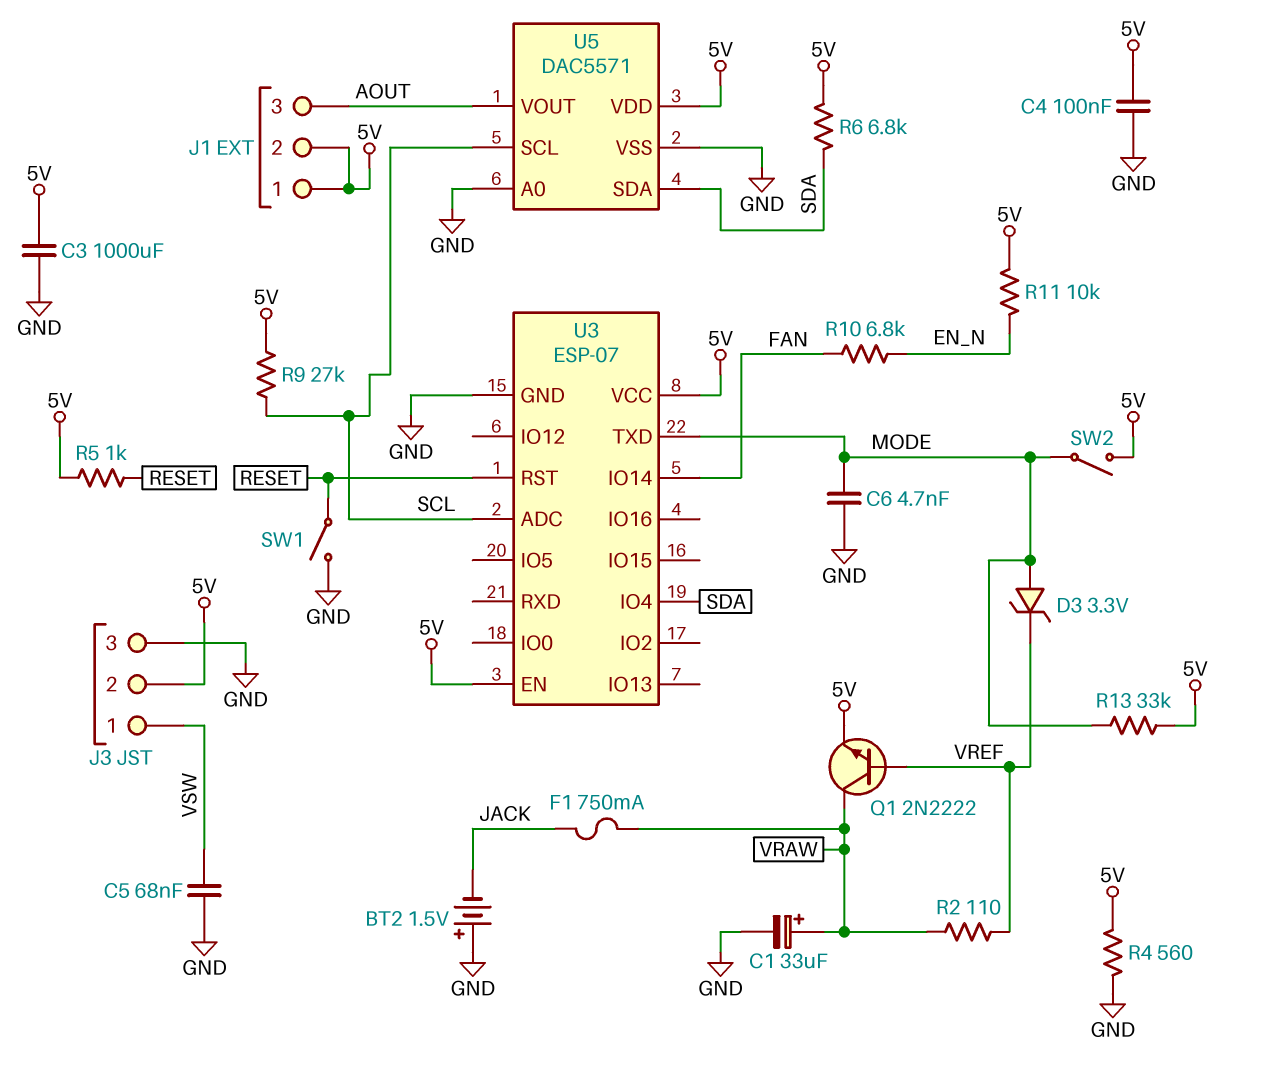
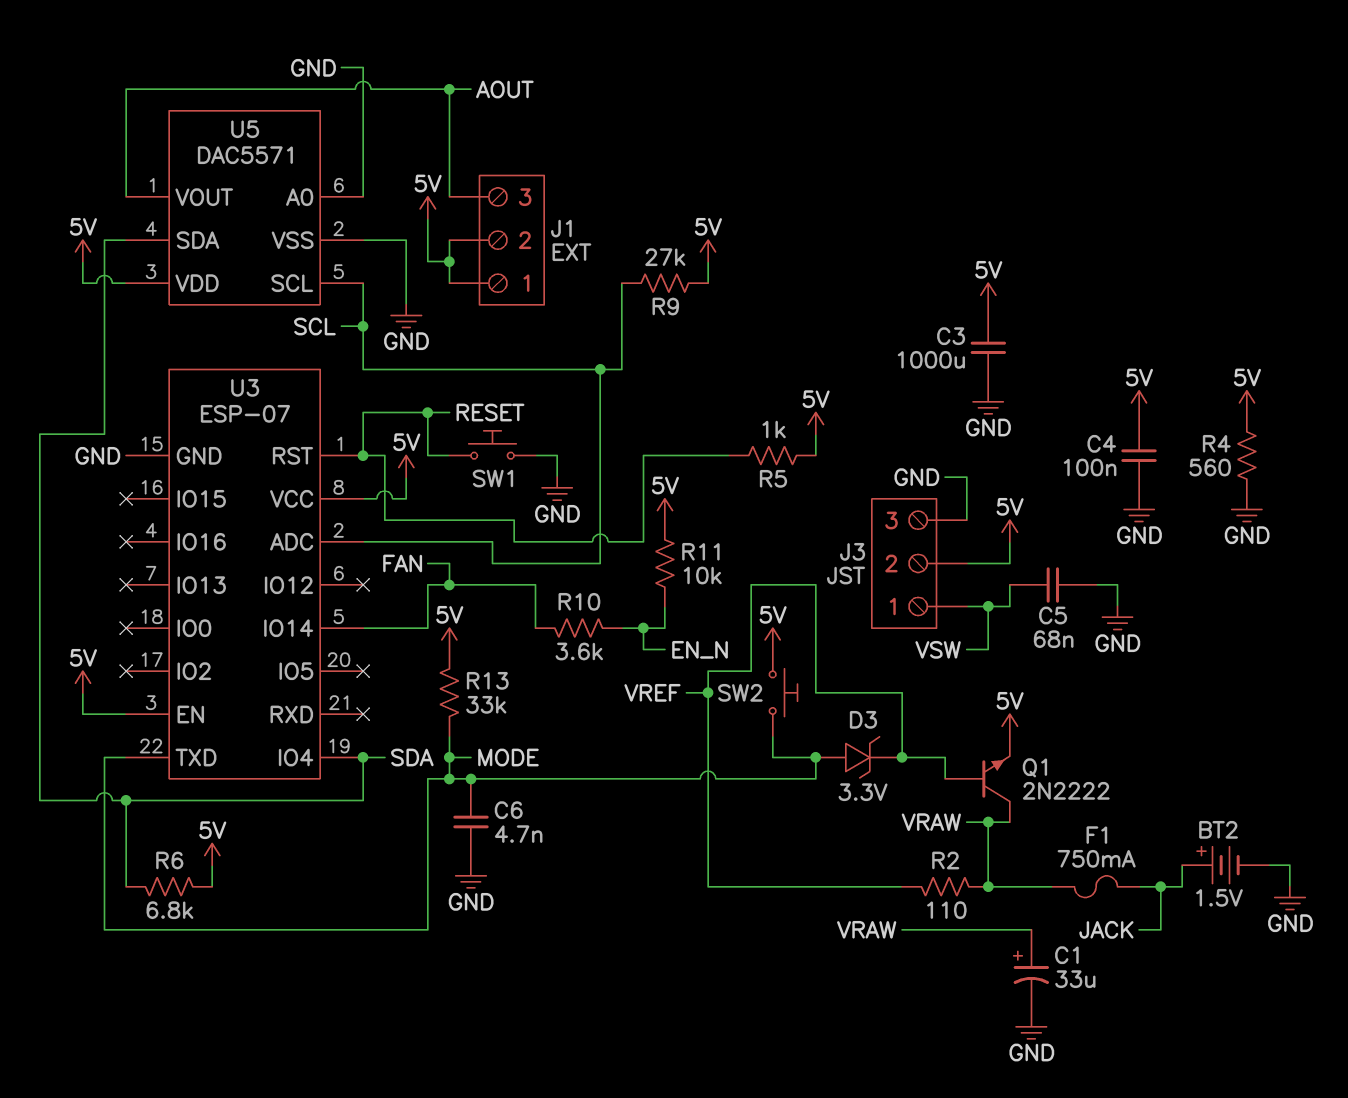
BT2: 1.5V (plus GND, minus JACK) -> 1.5V (plus JACK, minus GND)
R10: 6.8k (EN_N, FAN) -> 3.6k (EN_N, FAN)
SW1: switch (GND, RESET) -> button (GND, RESET)
SW2: switch (5V, MODE) -> button (5V, MODE)

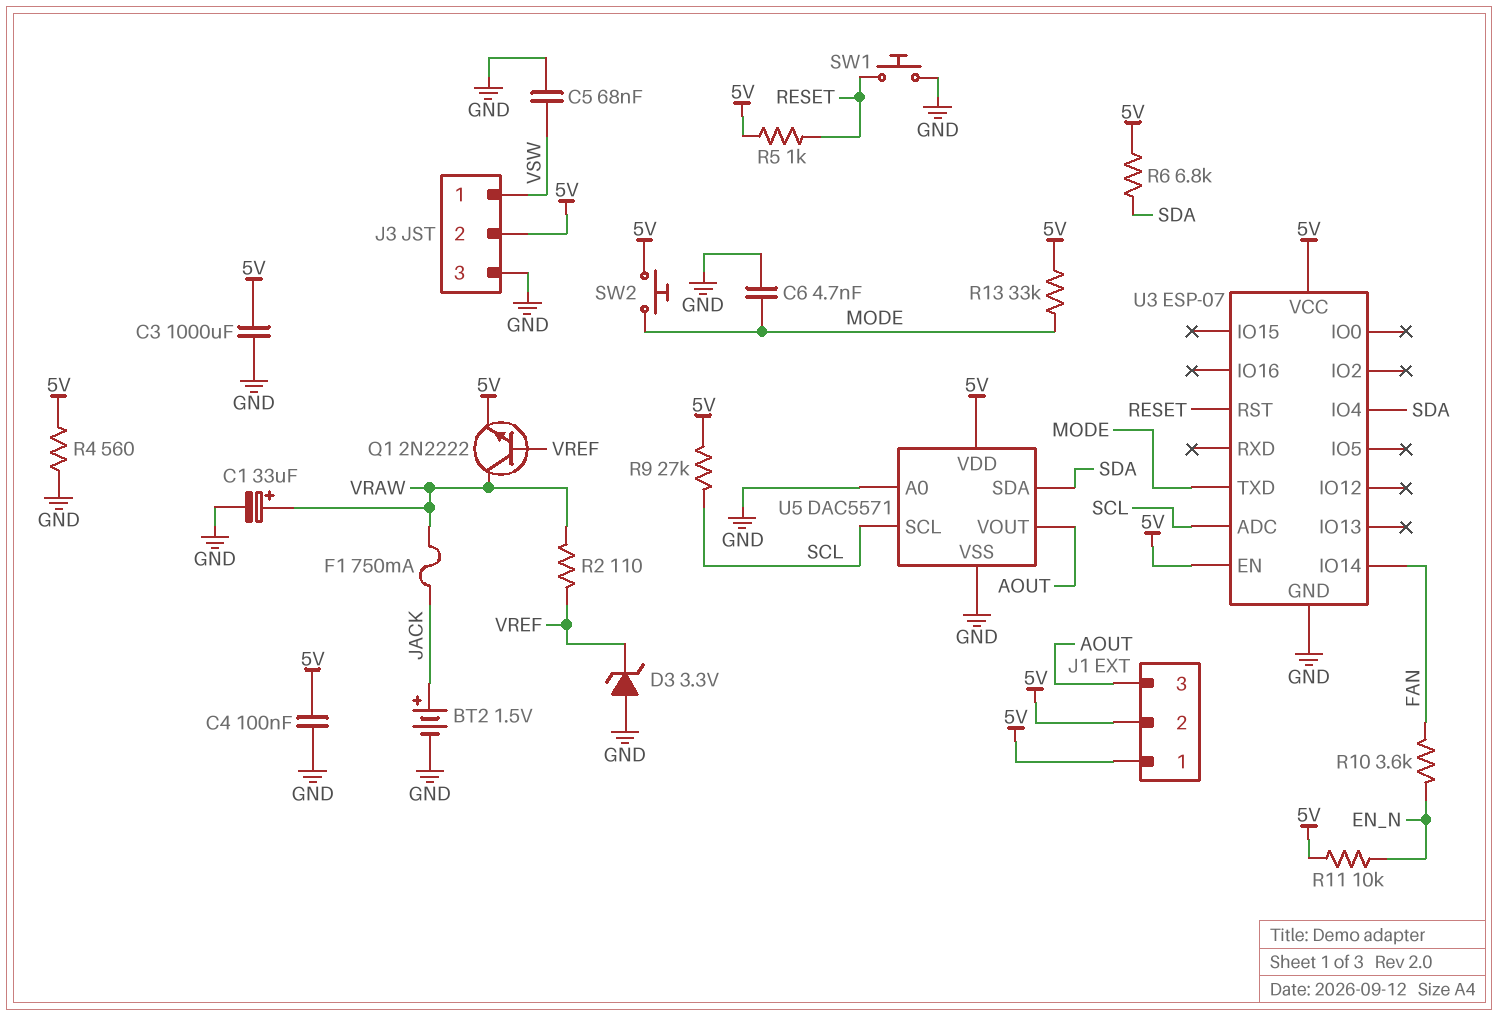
D3: zener 3.3V (A MODE, K VREF) -> zener 3.3V (A GND, K VREF)

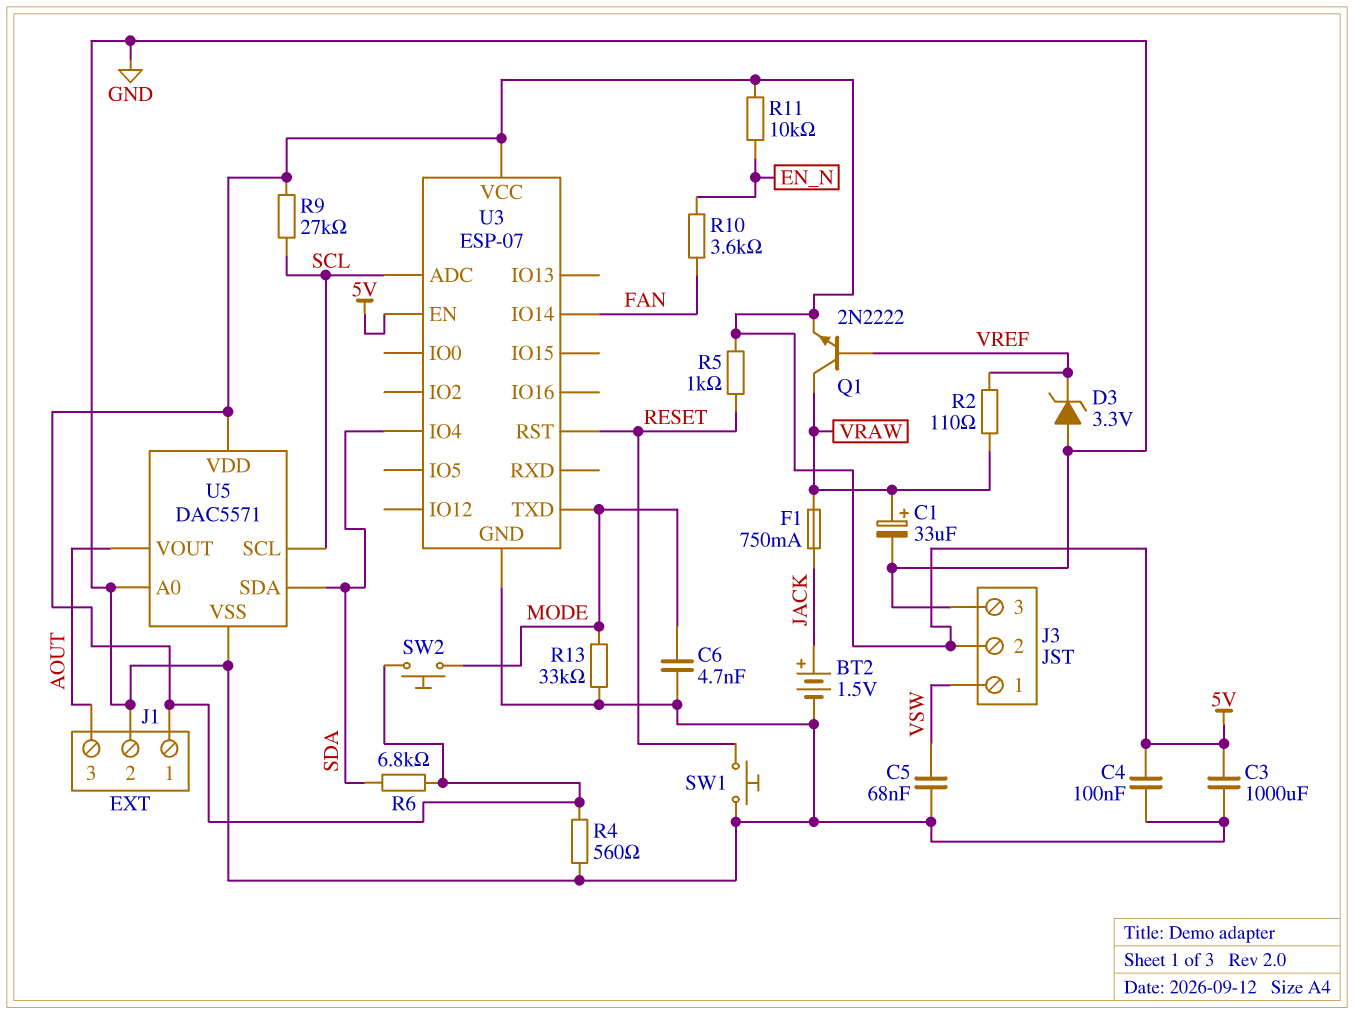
J1 pin 2: 5V -> GND
R13: 33k (5V, MODE) -> 33k (GND, MODE)

